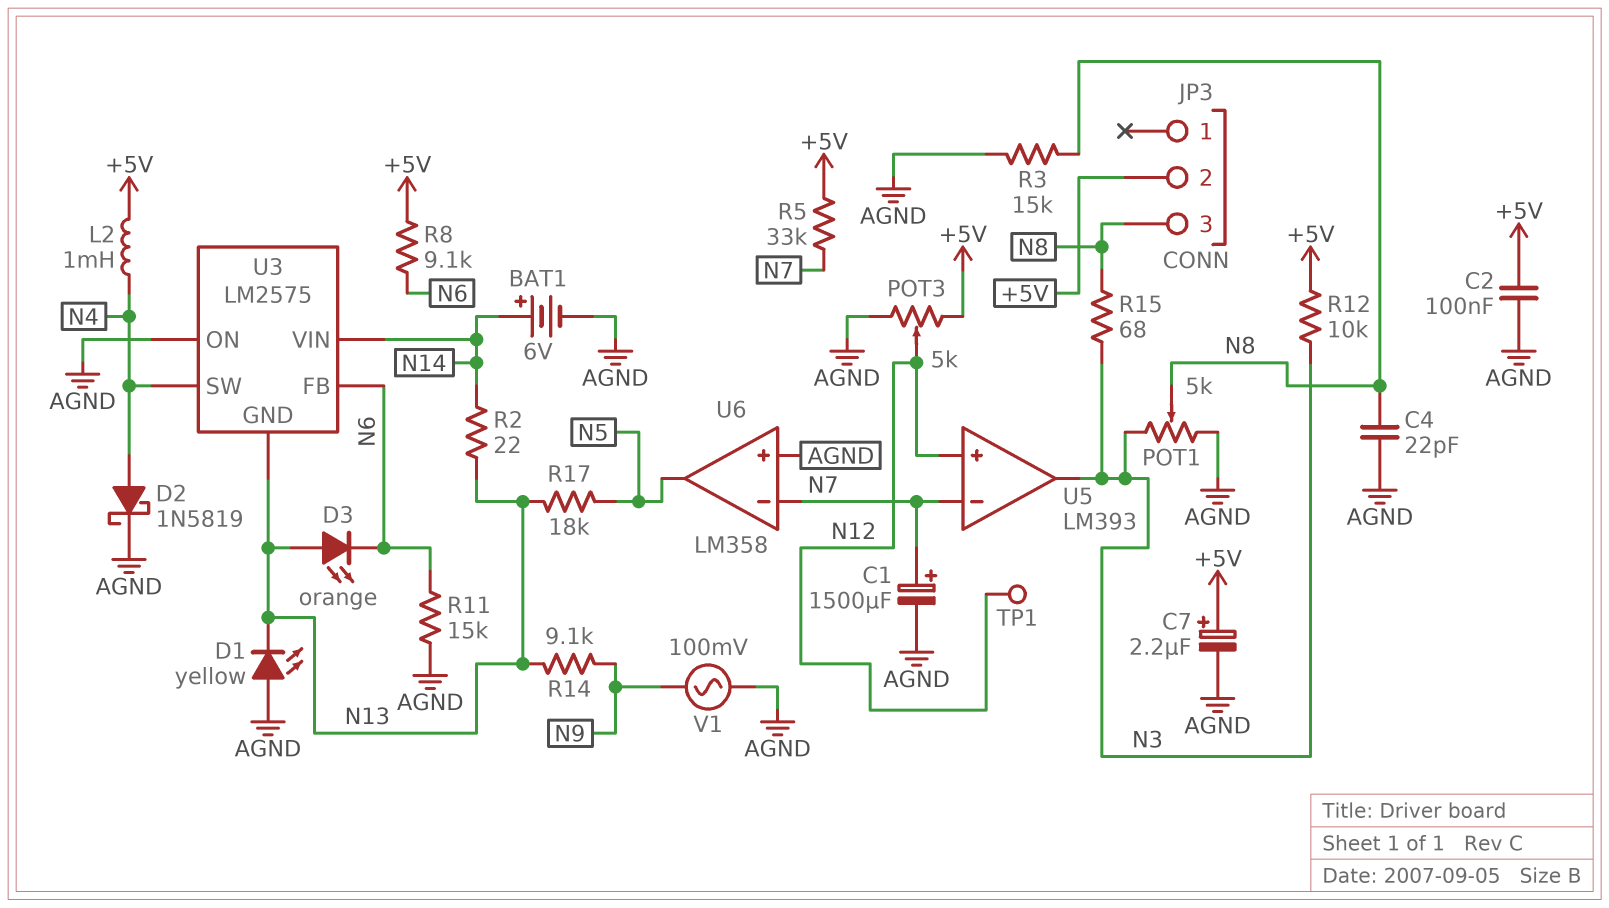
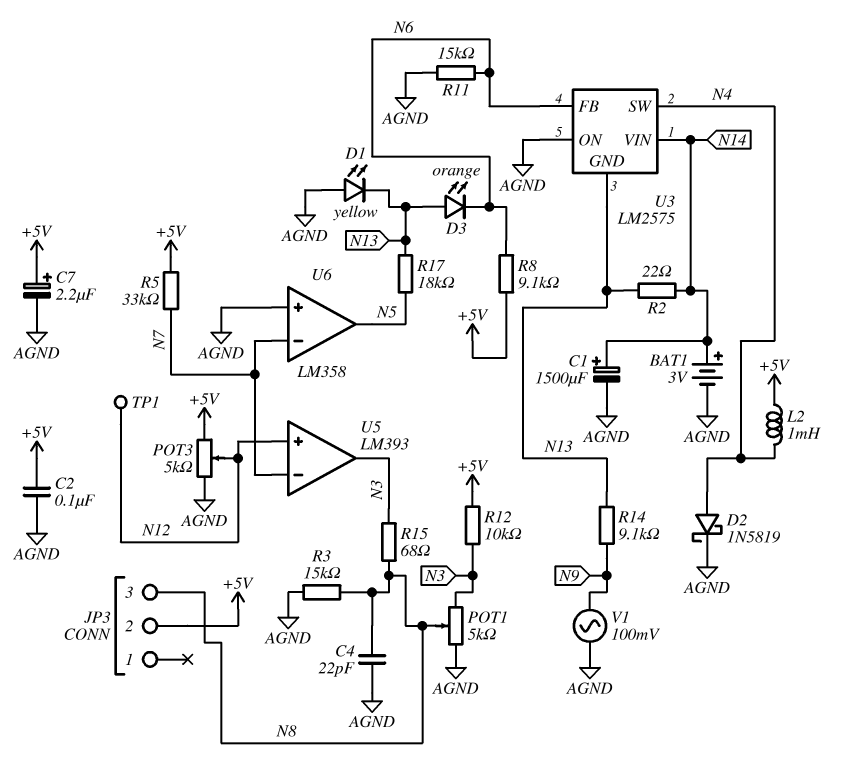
BAT1: 6V (plus N14, minus AGND) -> 3V (plus N14, minus AGND)
C1: 1500uF (plus N7, minus AGND) -> 1500uF (plus N14, minus AGND)

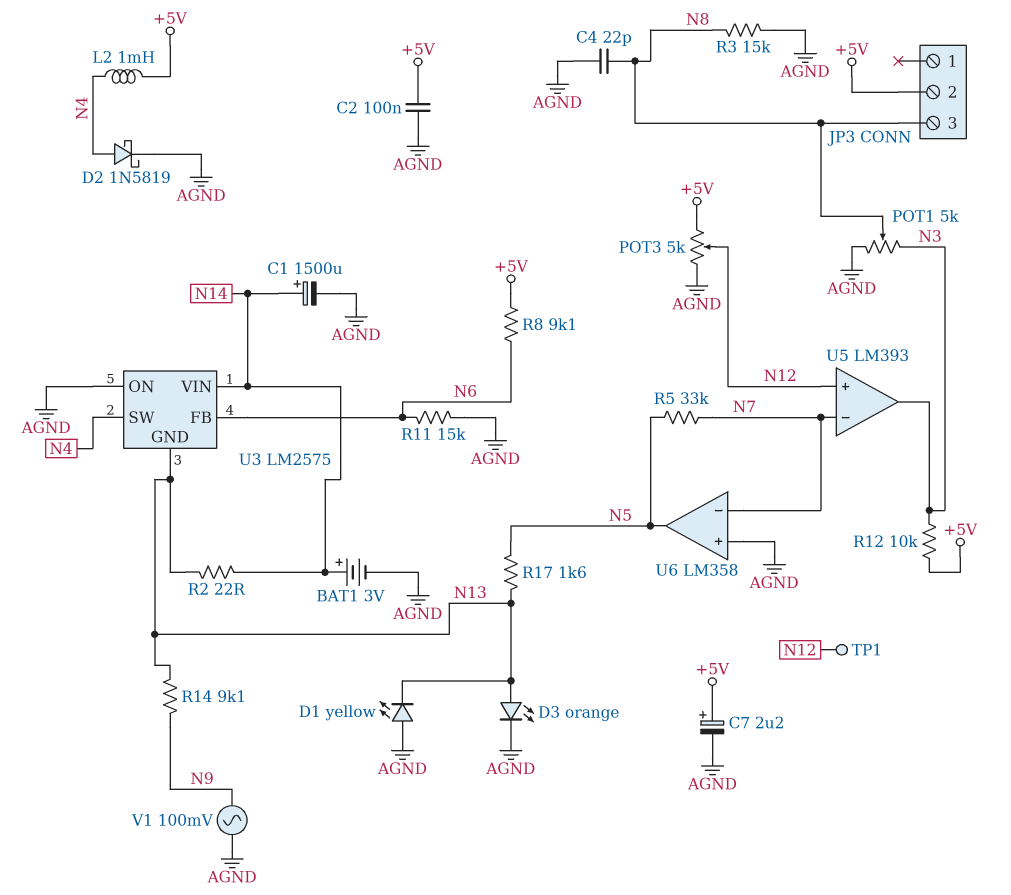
D3: LED orange (A N13, K N6) -> LED orange (A N13, K AGND)
R5: 33k (+5V, N7) -> 33k (N5, N7)
R15: 68 (N3, N8) -> none
R17: 18k (N5, N13) -> 1.6k (N5, N13)

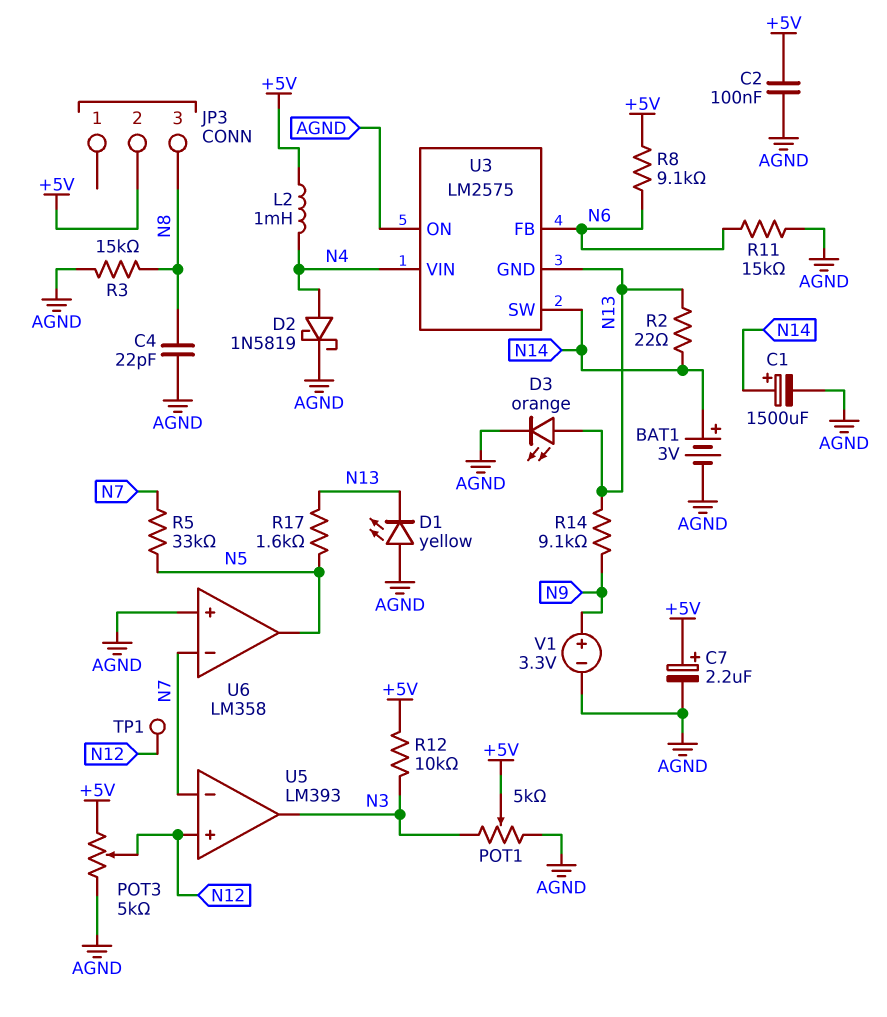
POT1: 5k (AGND, N3, wiper N8) -> 5k (AGND, N3, wiper +5V)
U3 pin SW: N4 -> N14
U3 pin VIN: N14 -> N4
V1: AC 100mV (AGND, N9) -> 3.3V (plus N9, minus AGND)

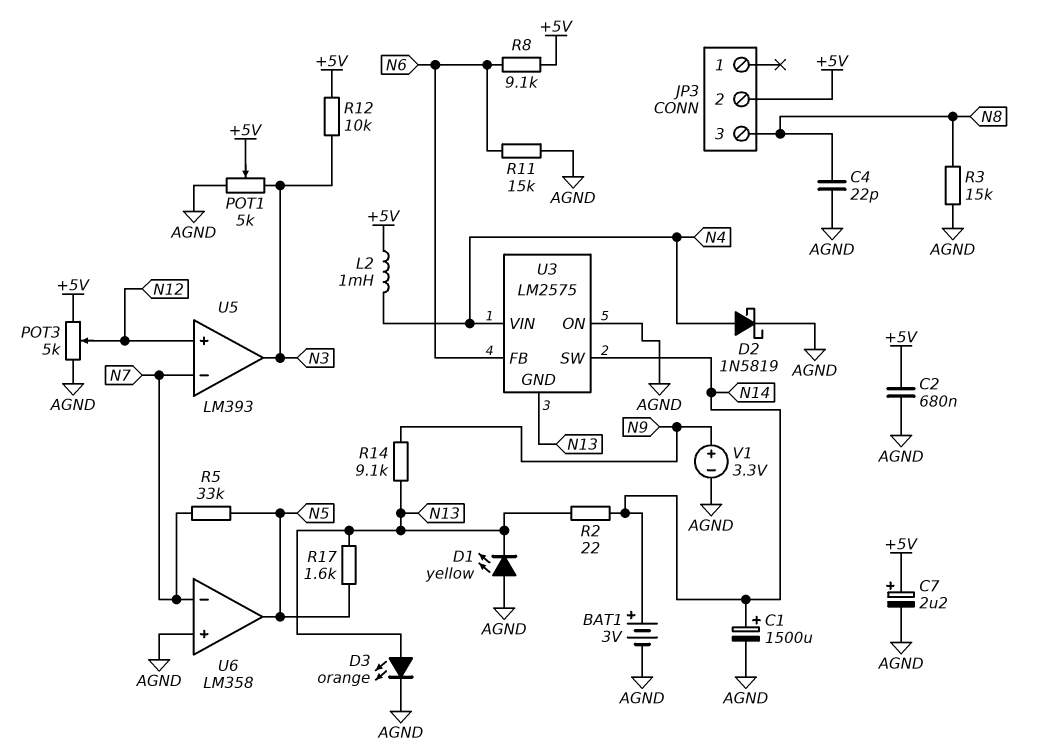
C2: 100nF (+5V, AGND) -> 680nF (+5V, AGND)
TP1: test point (N12) -> none

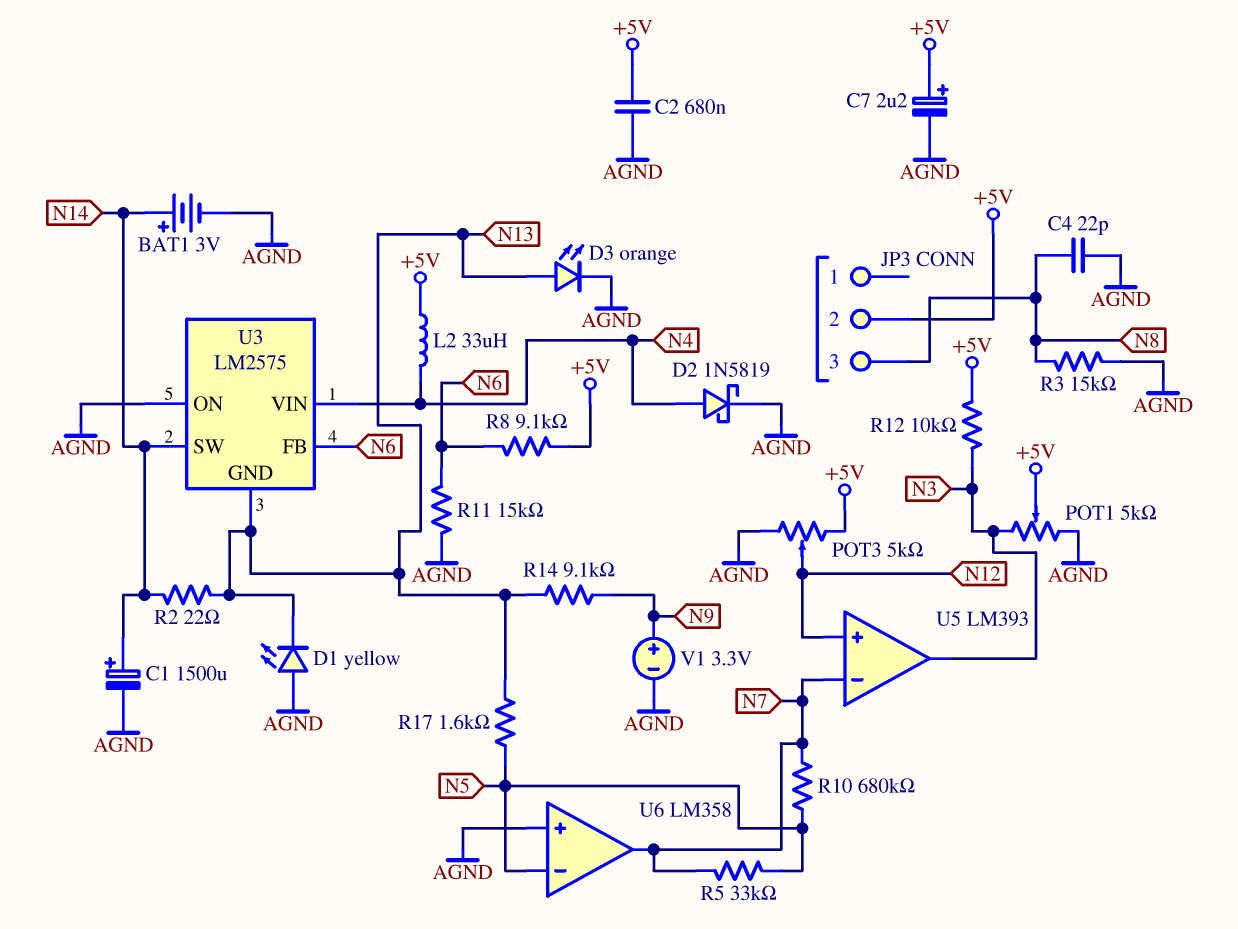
L2: 1mH (+5V, N4) -> 33uH (+5V, N4)
R10: none -> 680k (N5, N7)
U6 pin in-: N7 -> N5
U6 pin out: N5 -> N7

